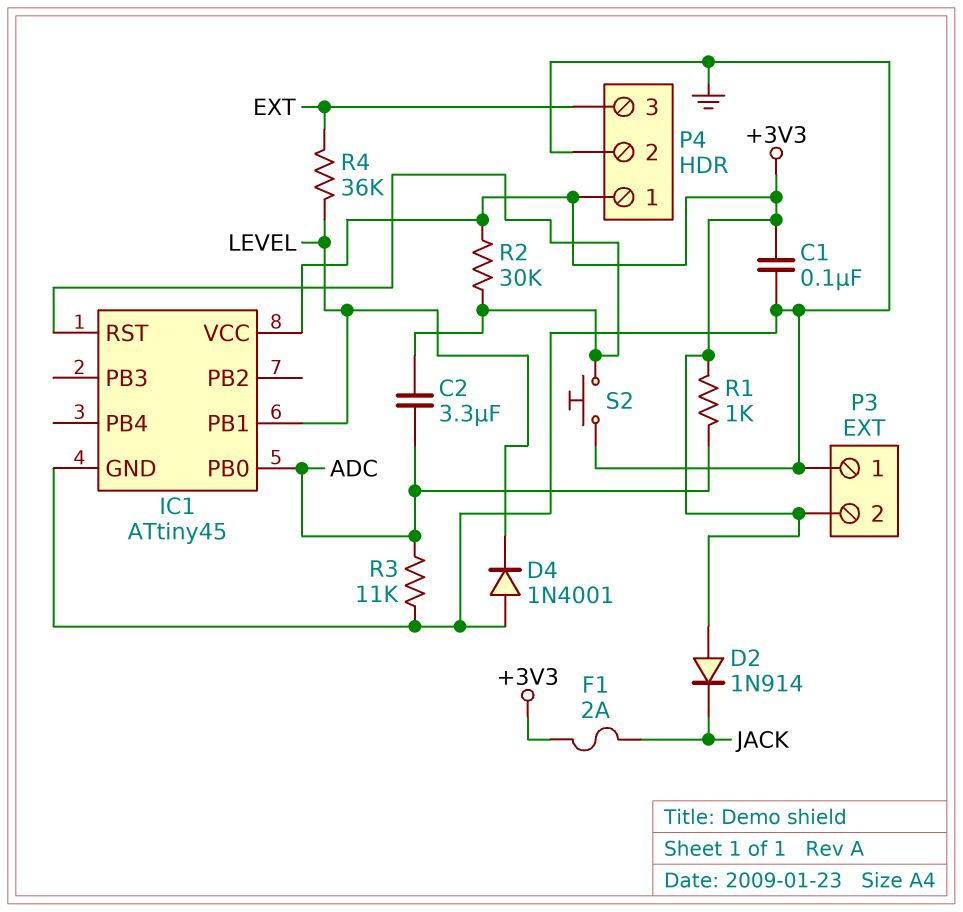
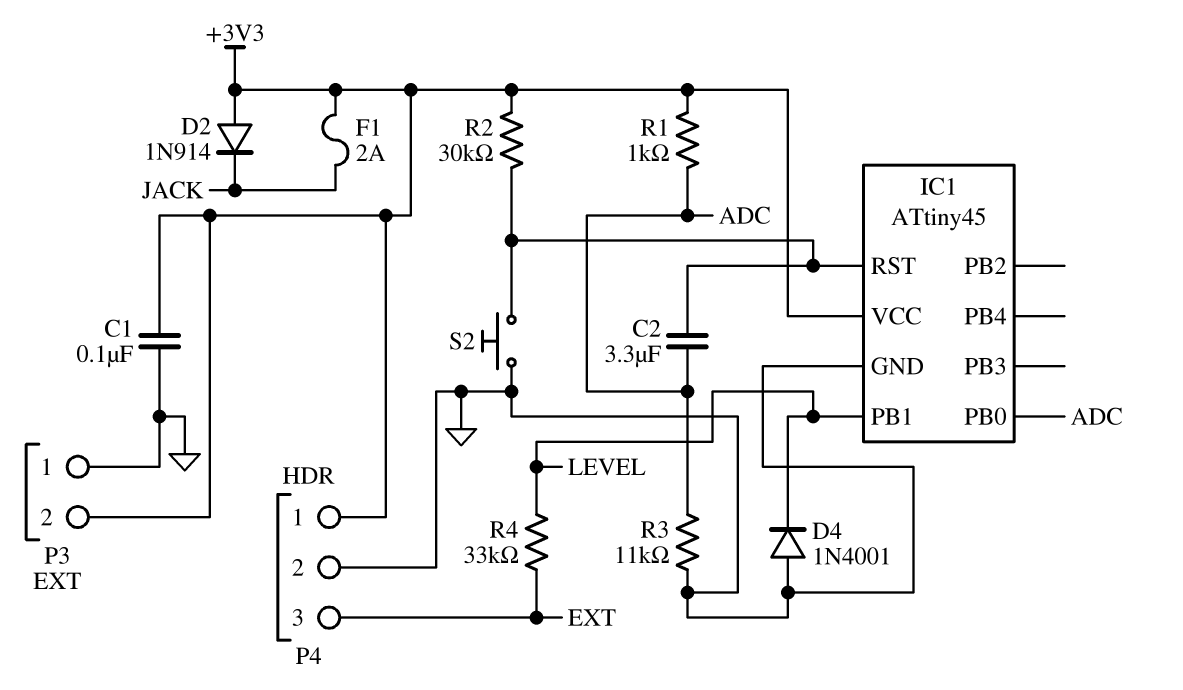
R4: 36k (EXT, LEVEL) -> 33k (EXT, LEVEL)

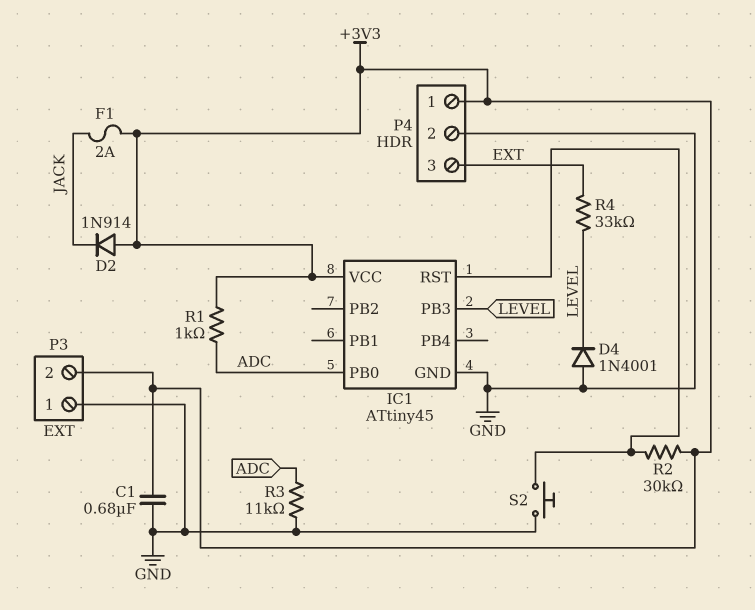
C1: 100nF (+3V3, GND) -> 680nF (+3V3, GND)
C2: 3.3uF (ADC, IC1/RST) -> none
IC1 pin PB1: LEVEL -> none
IC1 pin PB3: none -> LEVEL

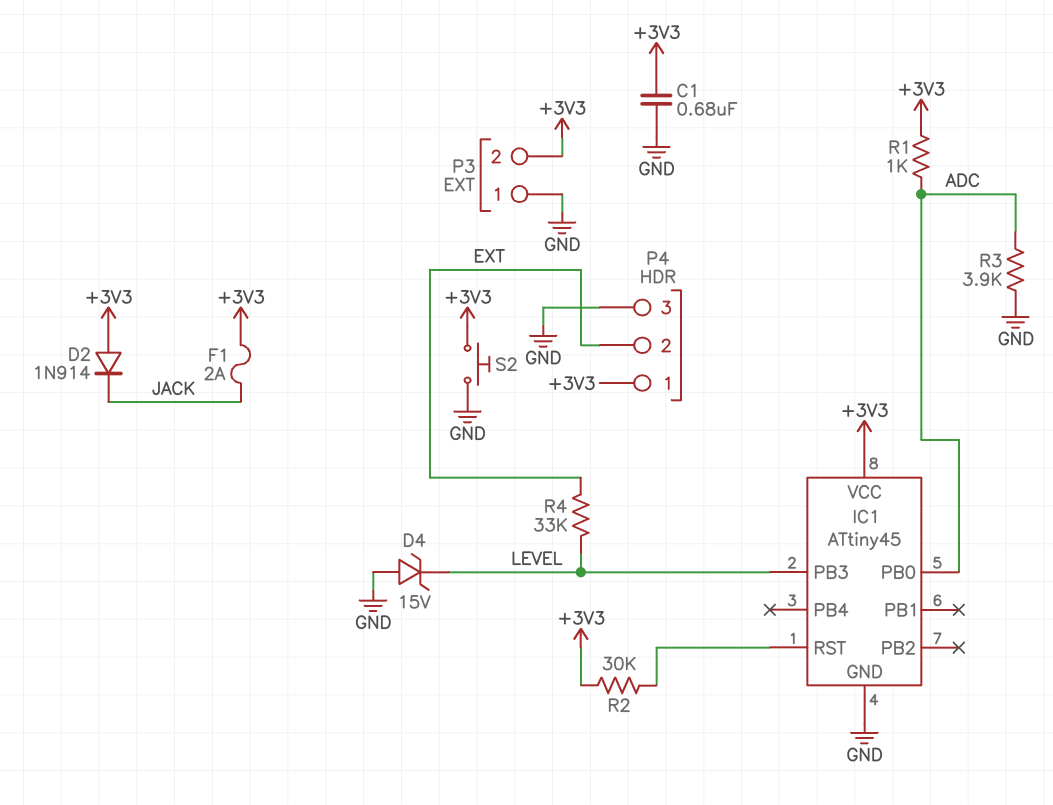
D4: diode 1N4001 (A GND, K LEVEL) -> zener 15V (A GND, K LEVEL)
P4 pin 2: GND -> EXT
P4 pin 3: EXT -> GND
R3: 11k (ADC, GND) -> 3.9k (ADC, GND)
S2: button (GND, IC1/RST) -> button (+3V3, GND)

